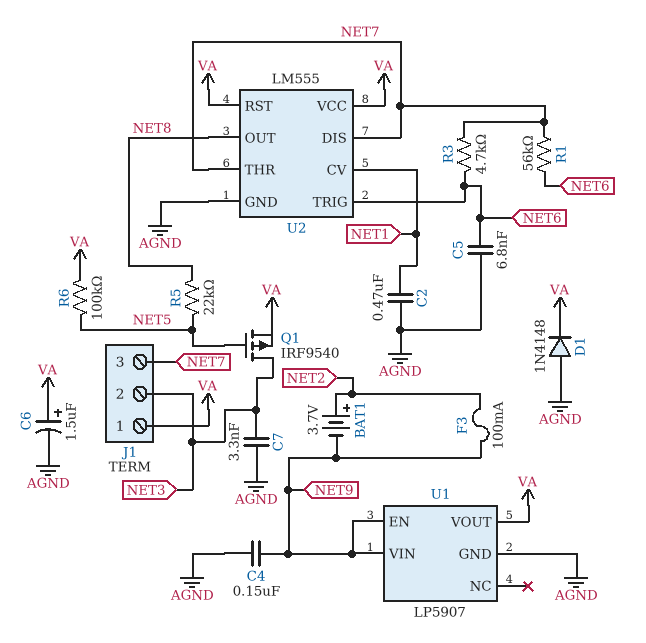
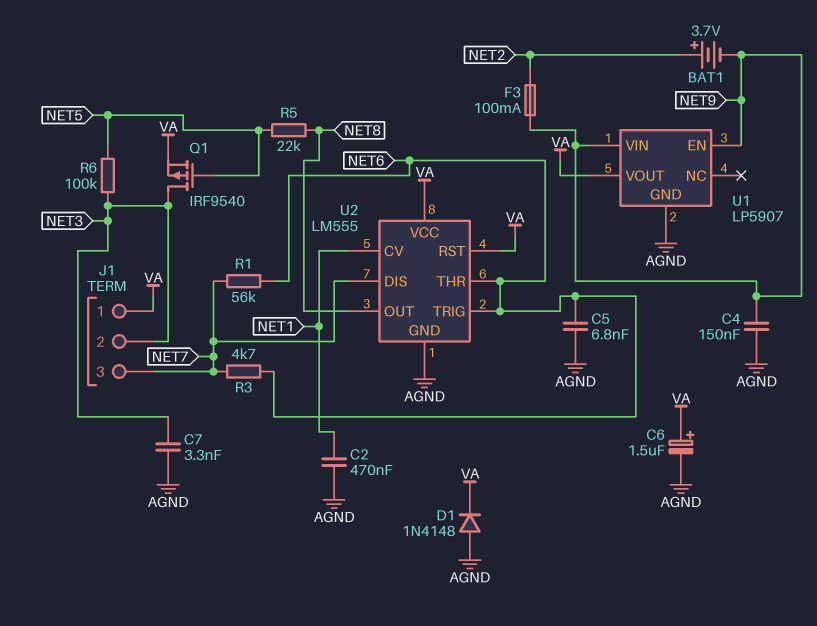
R6: 100k (NET5, VA) -> 100k (NET3, NET5)
U2 pin THR: NET7 -> NET6

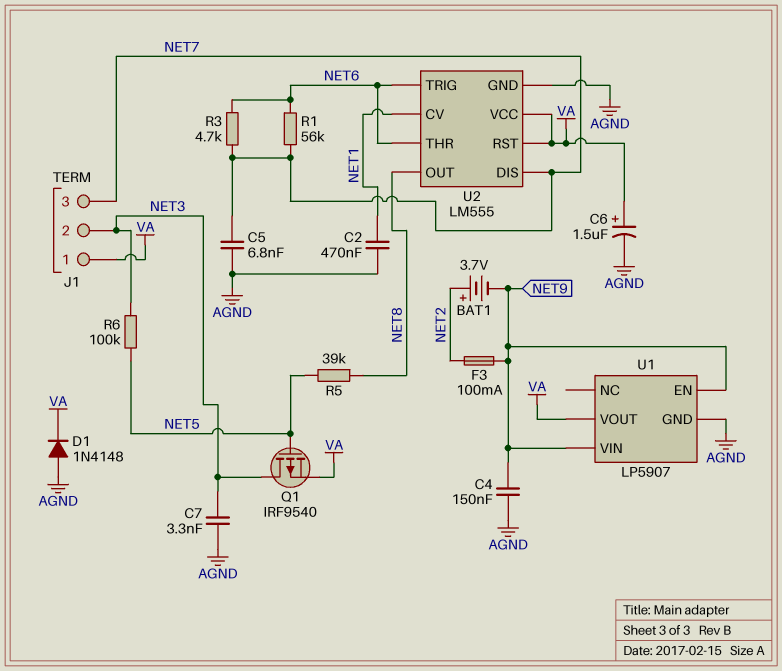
C5: 6.8nF (AGND, NET6) -> 6.8nF (AGND, NET7)
R5: 22k (NET5, NET8) -> 39k (NET5, NET8)

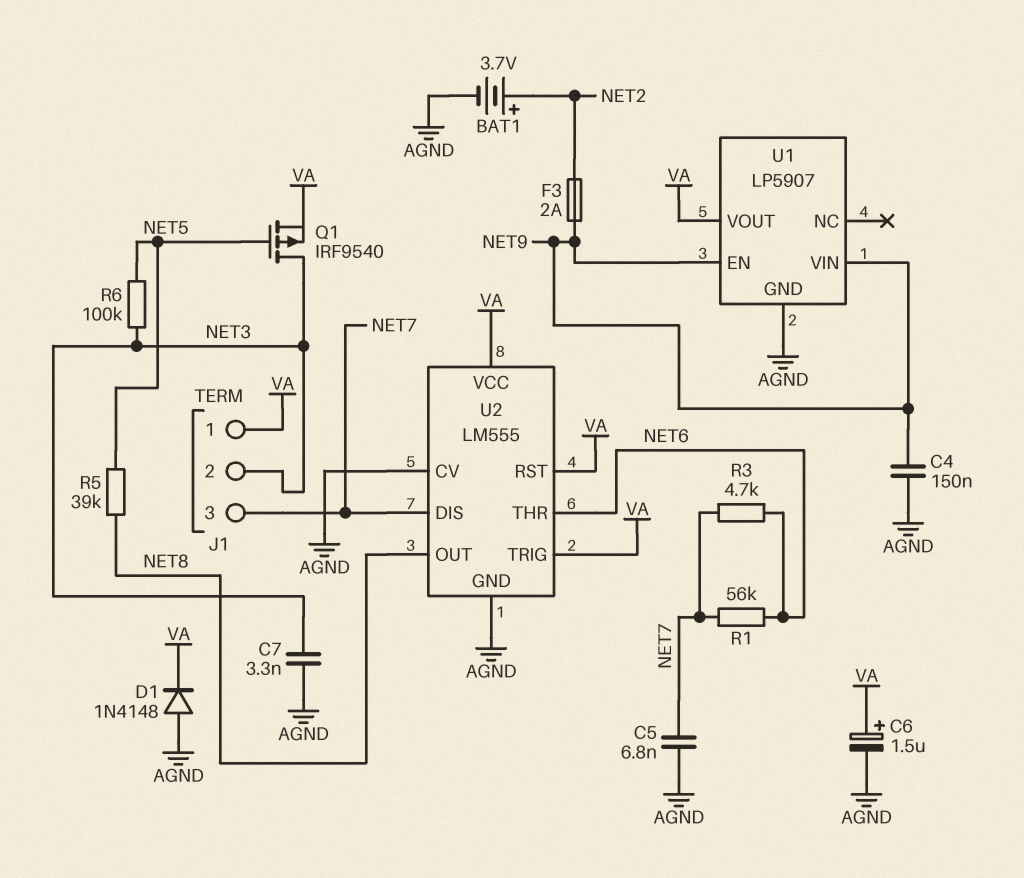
BAT1: 3.7V (plus NET2, minus NET9) -> 3.7V (plus NET2, minus AGND)
C2: 470nF (AGND, NET1) -> none
F3: 100mA (NET2, NET9) -> 2A (NET2, NET9)
U2 pin CV: NET1 -> AGND
U2 pin TRIG: NET6 -> VA

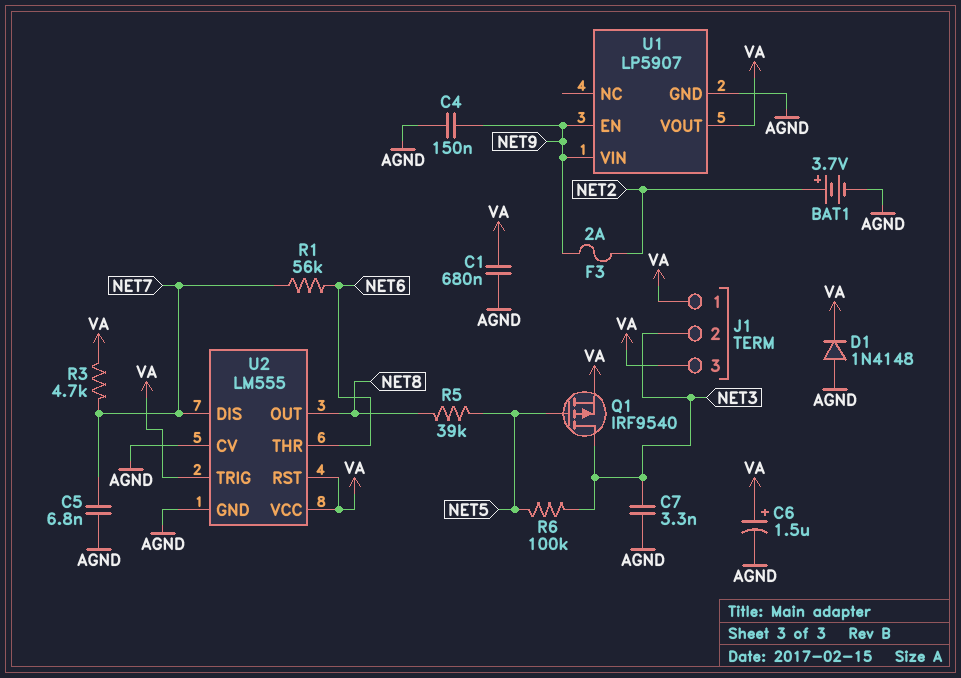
C1: none -> 680nF (AGND, VA)
J1 pin 3: NET7 -> VA
R3: 4.7k (NET6, NET7) -> 4.7k (NET7, VA)

